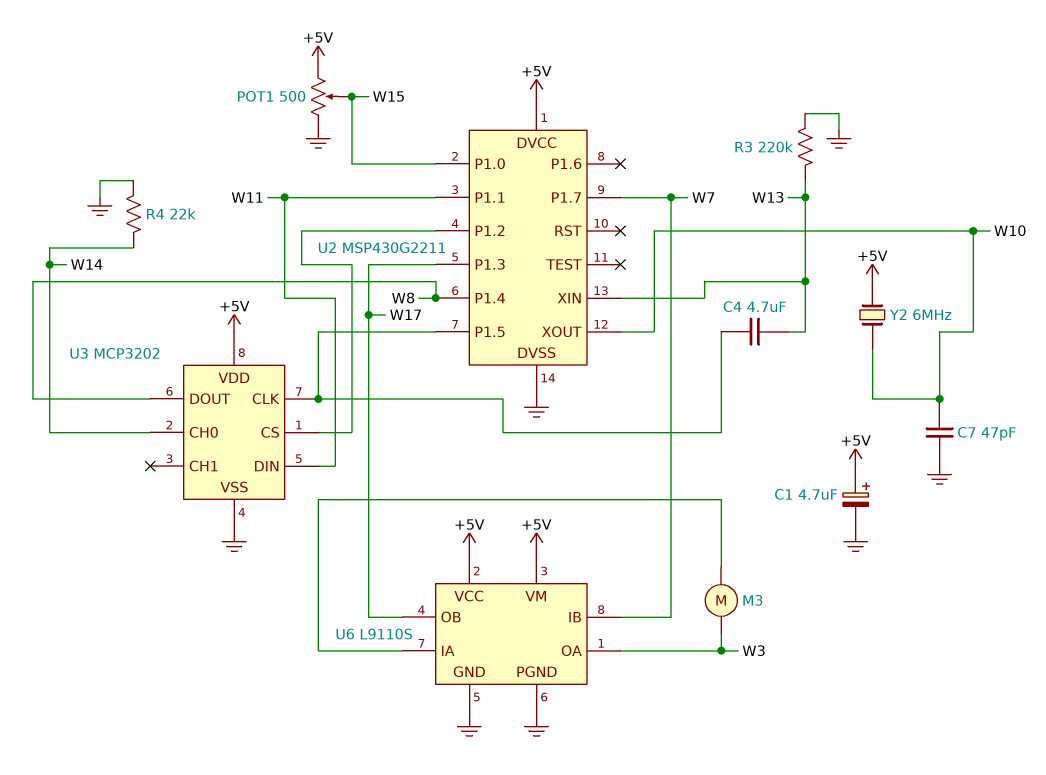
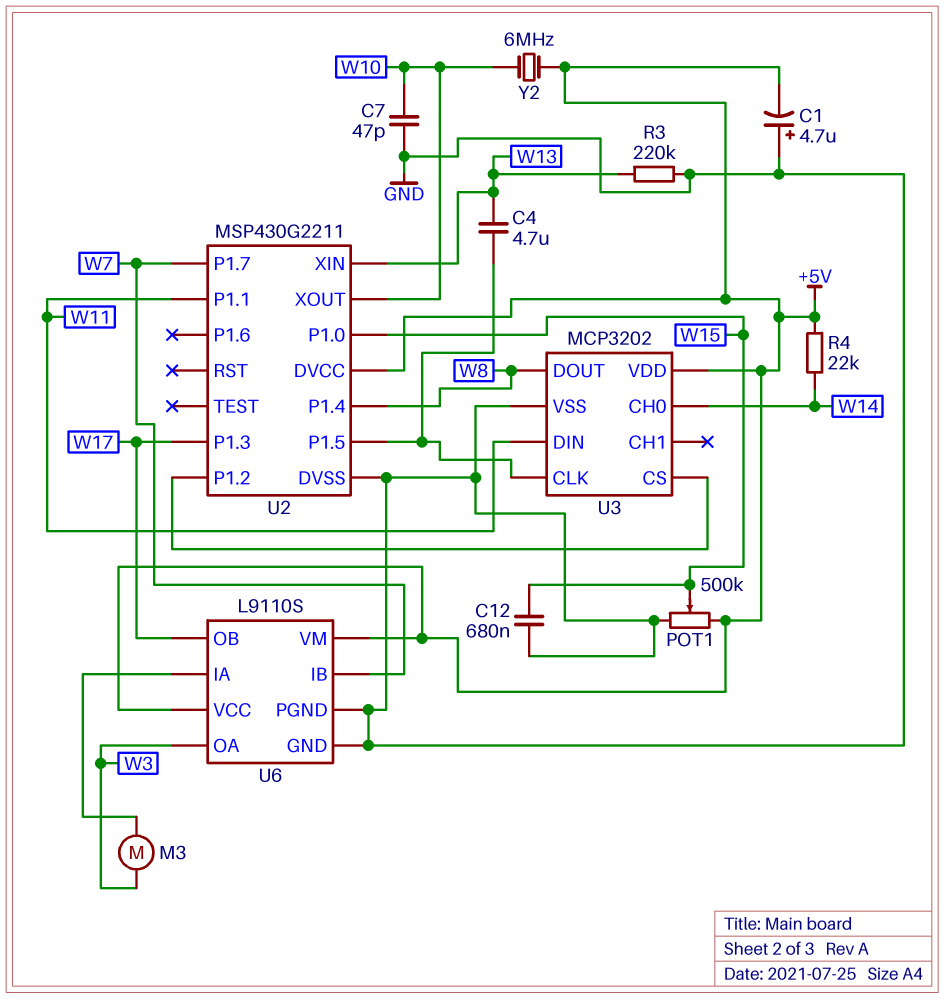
C1: 4.7uF (plus +5V, minus GND) -> 4.7uF (plus GND, minus +5V)
C12: none -> 680nF (GND, W15)
POT1: 500 (+5V, GND, wiper W15) -> 500k (+5V, GND, wiper W15)
R4: 22k (GND, W14) -> 22k (+5V, W14)

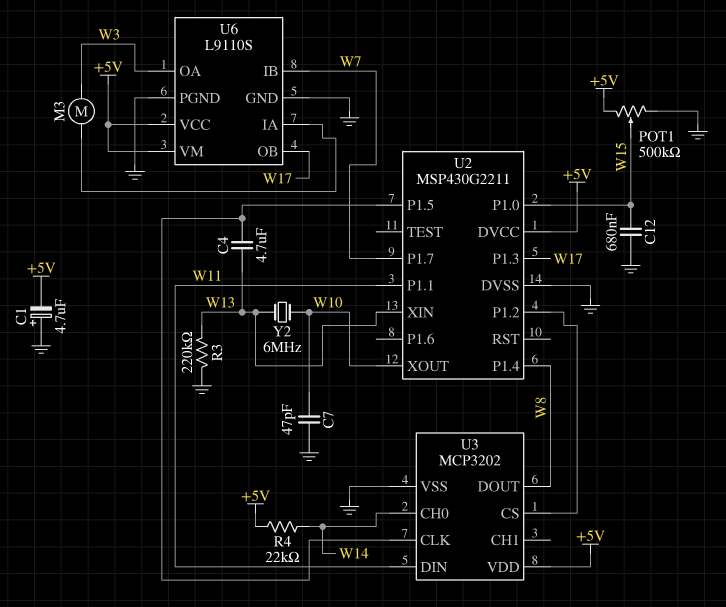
Y2: 6MHz (+5V, W10) -> 6MHz (W10, W13)

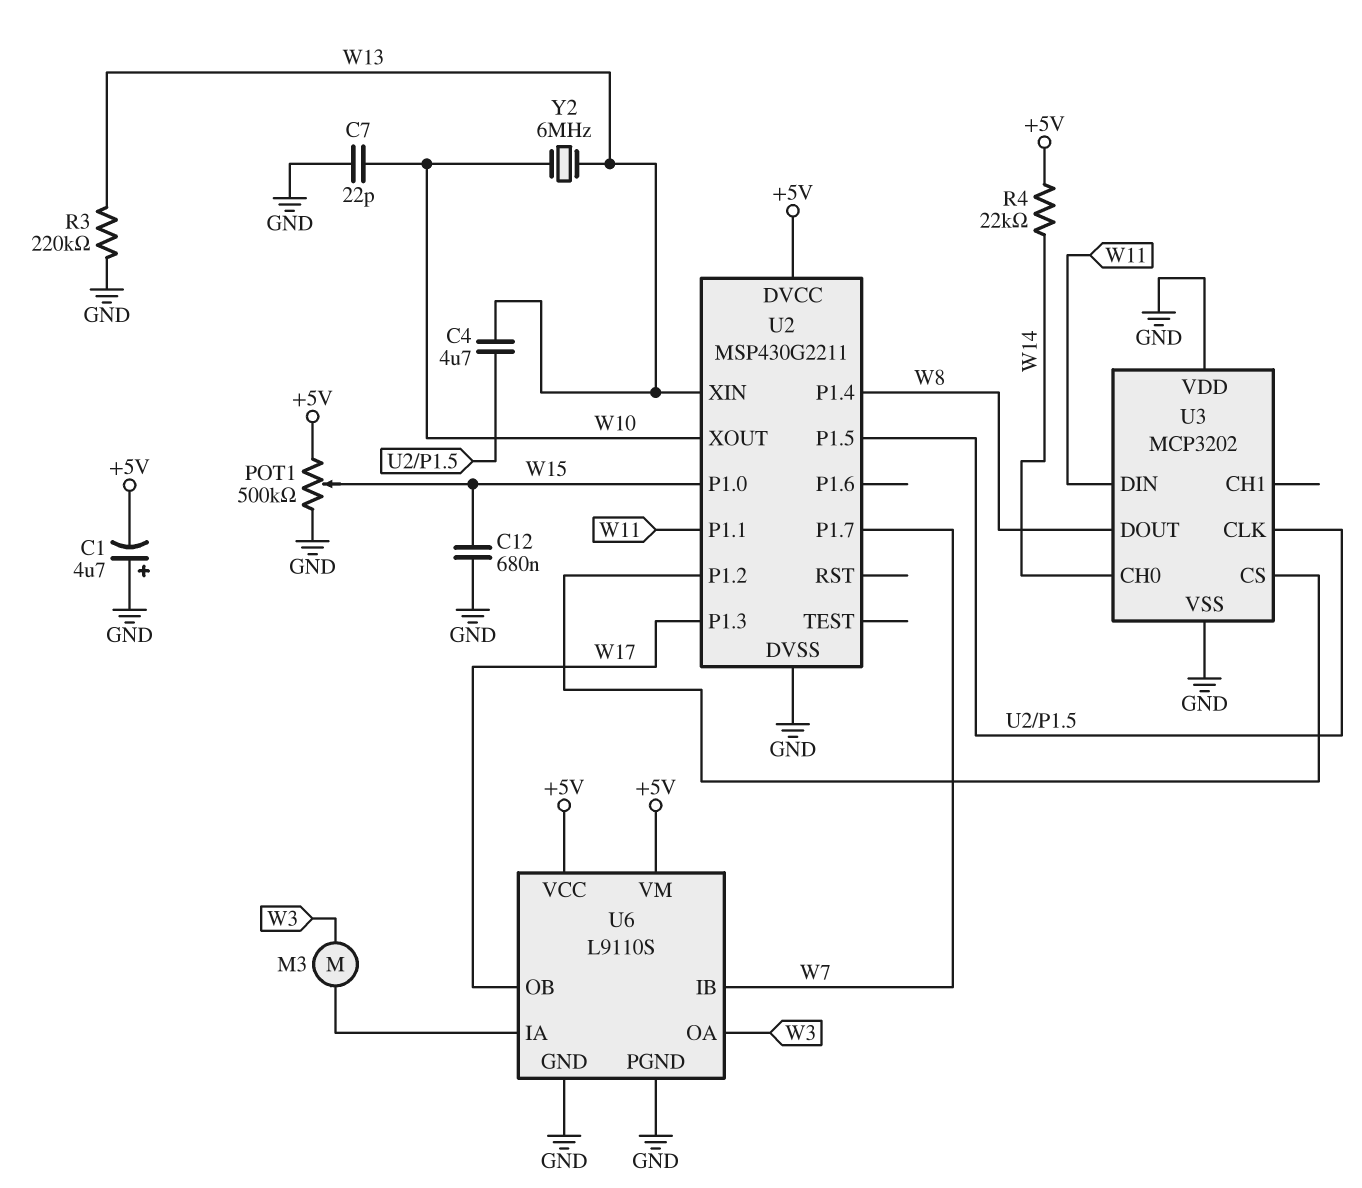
C7: 47pF (GND, W10) -> 22pF (GND, W10)
U3 pin VDD: +5V -> GND

